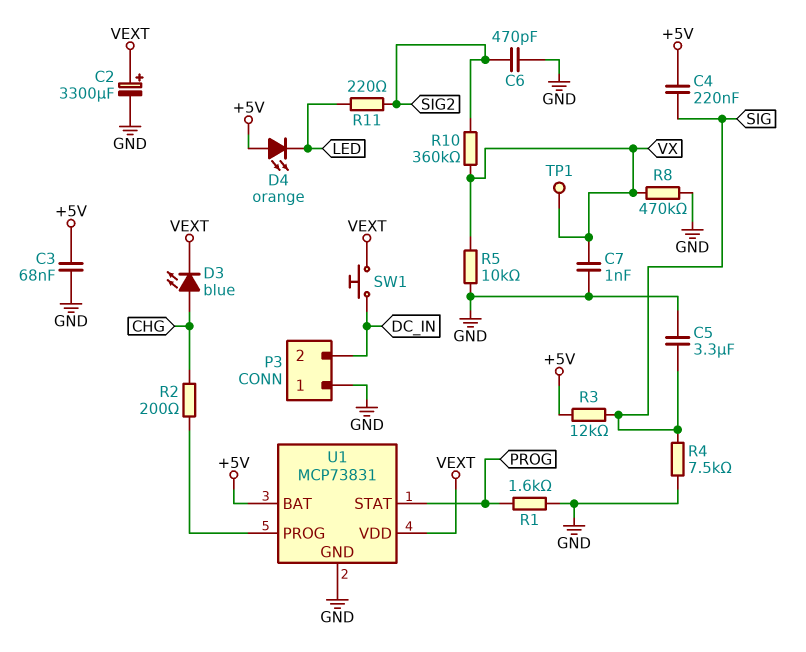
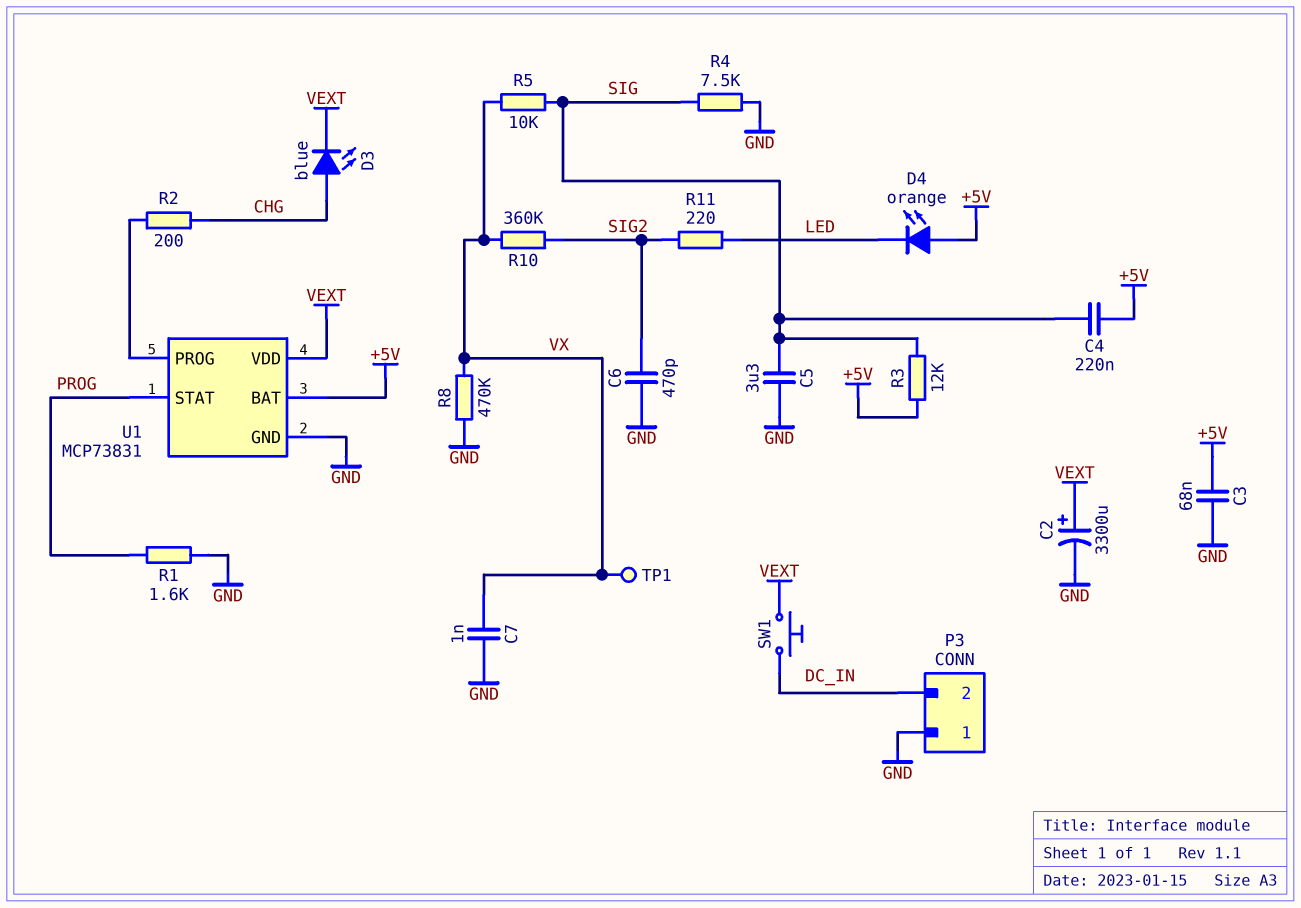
R5: 10k (GND, VX) -> 10k (SIG, VX)

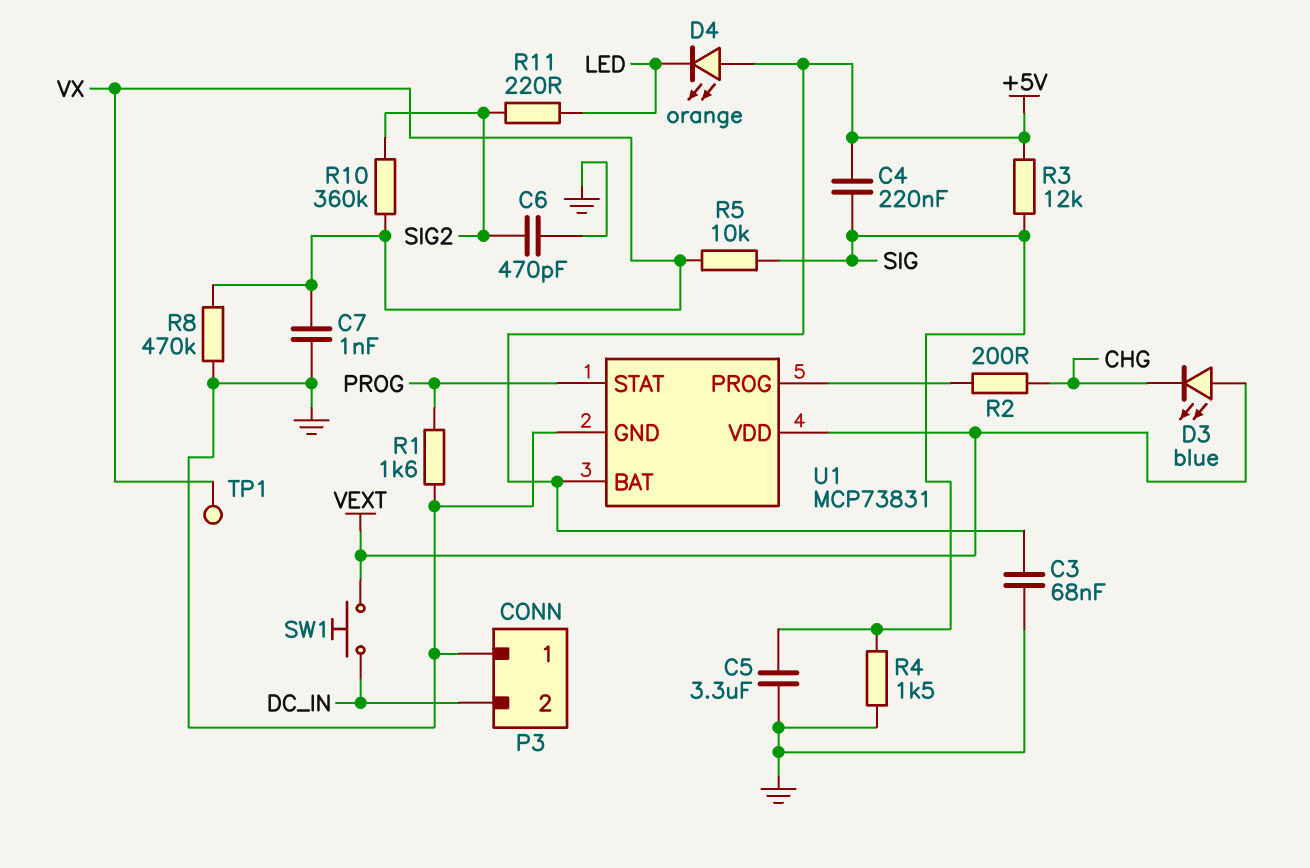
C2: 3300uF (plus VEXT, minus GND) -> none
D3: LED blue (A CHG, K VEXT) -> LED blue (A VEXT, K CHG)
R4: 7.5k (GND, SIG) -> 1.5k (GND, SIG)

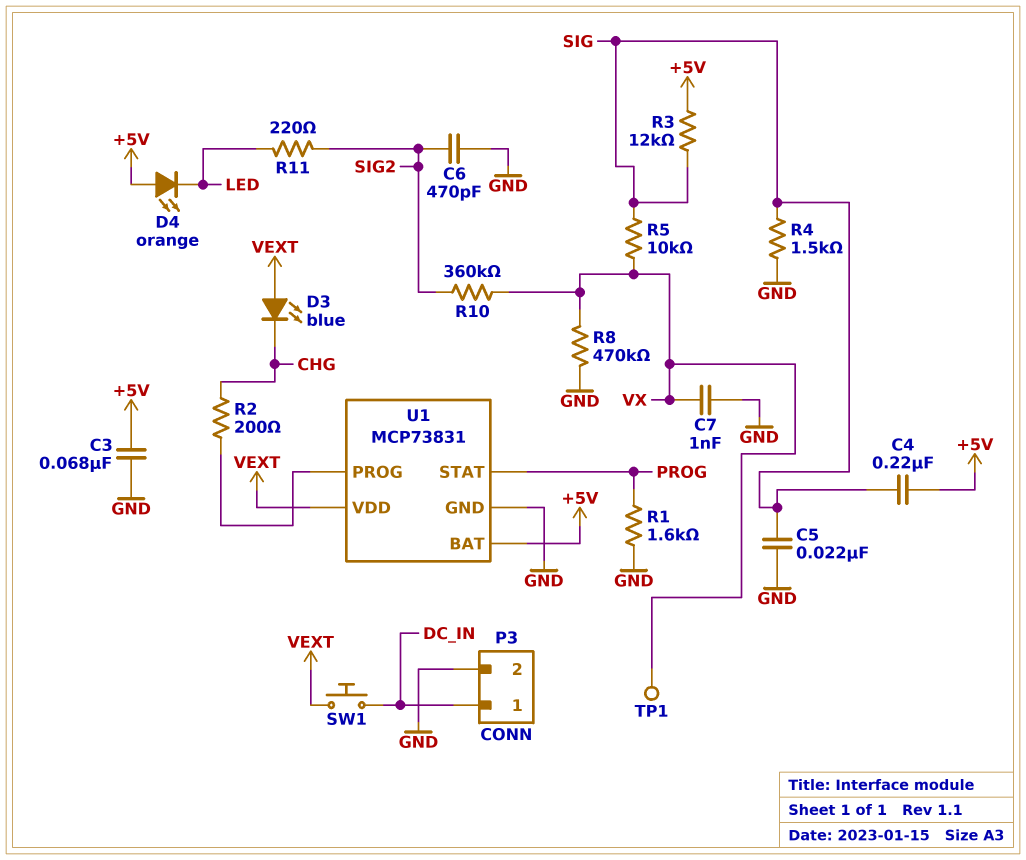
C5: 3.3uF (GND, SIG) -> 22nF (GND, SIG)
P3 pin 1: GND -> DC_IN
P3 pin 2: DC_IN -> GND

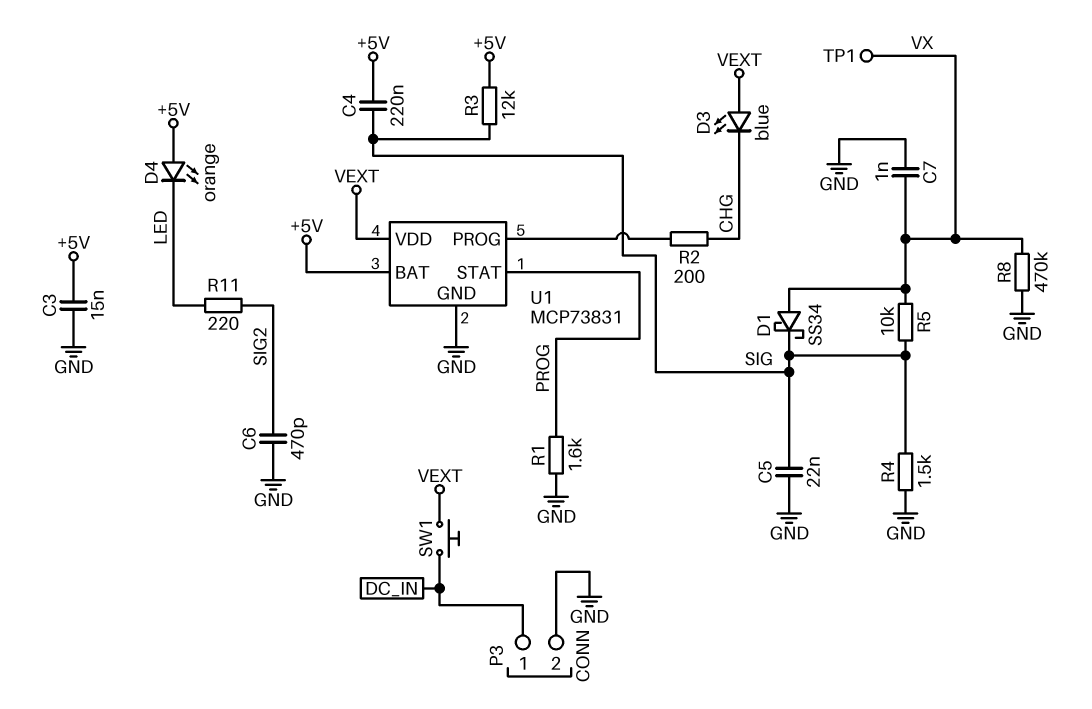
C3: 68nF (+5V, GND) -> 15nF (+5V, GND)
D1: none -> schottky SS34 (A VX, K SIG)
R10: 360k (SIG2, VX) -> none

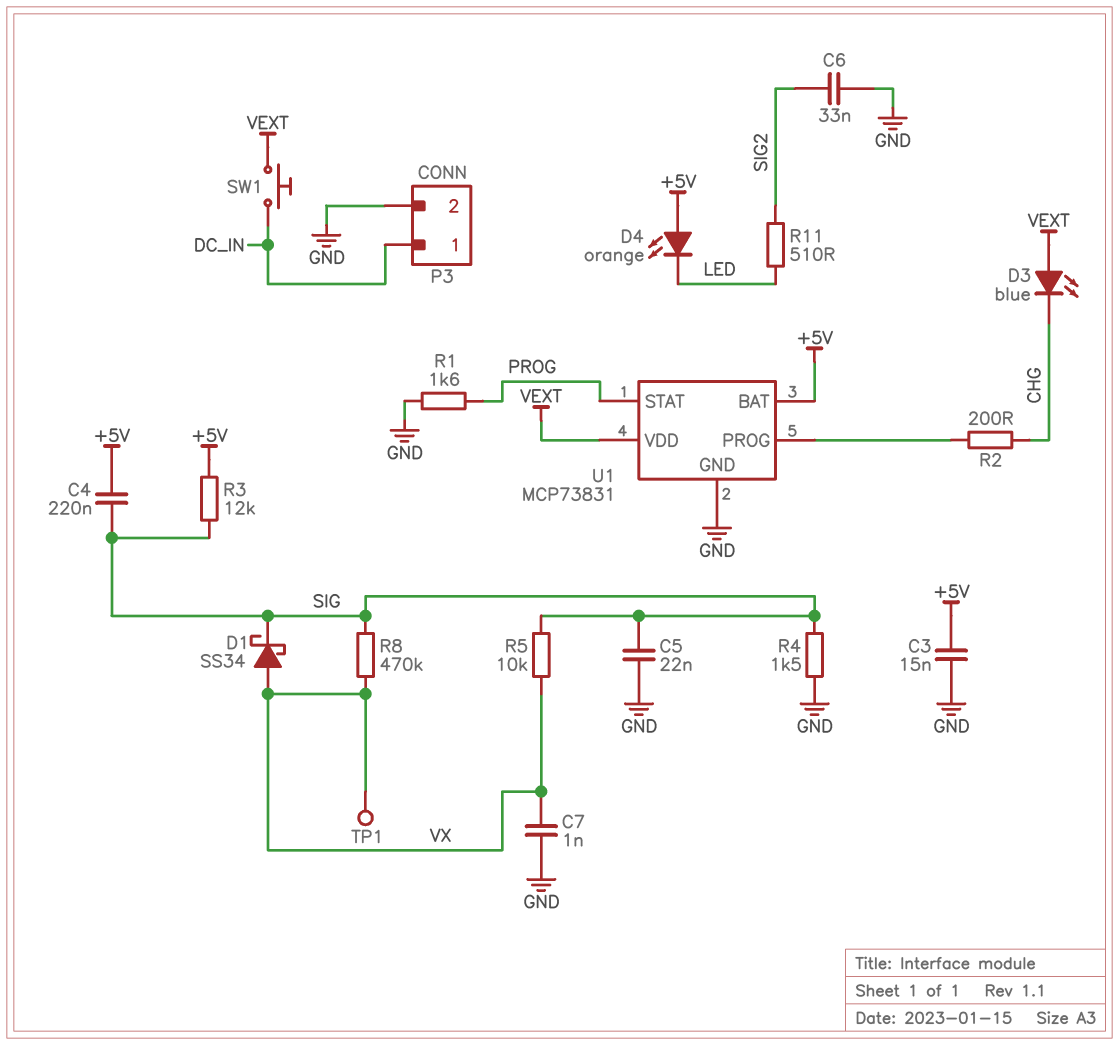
C6: 470pF (GND, SIG2) -> 33nF (GND, SIG2)
R8: 470k (GND, VX) -> 470k (SIG, VX)
R11: 220 (LED, SIG2) -> 510 (LED, SIG2)

